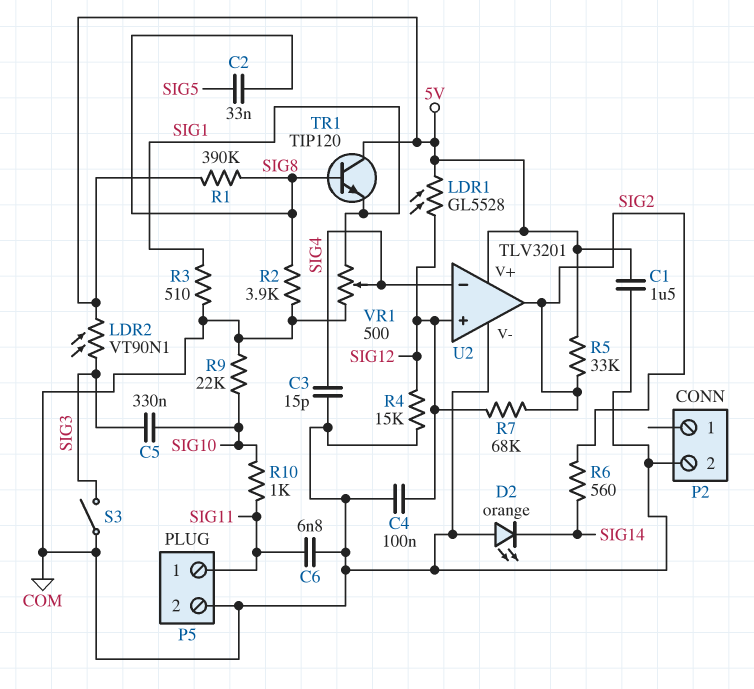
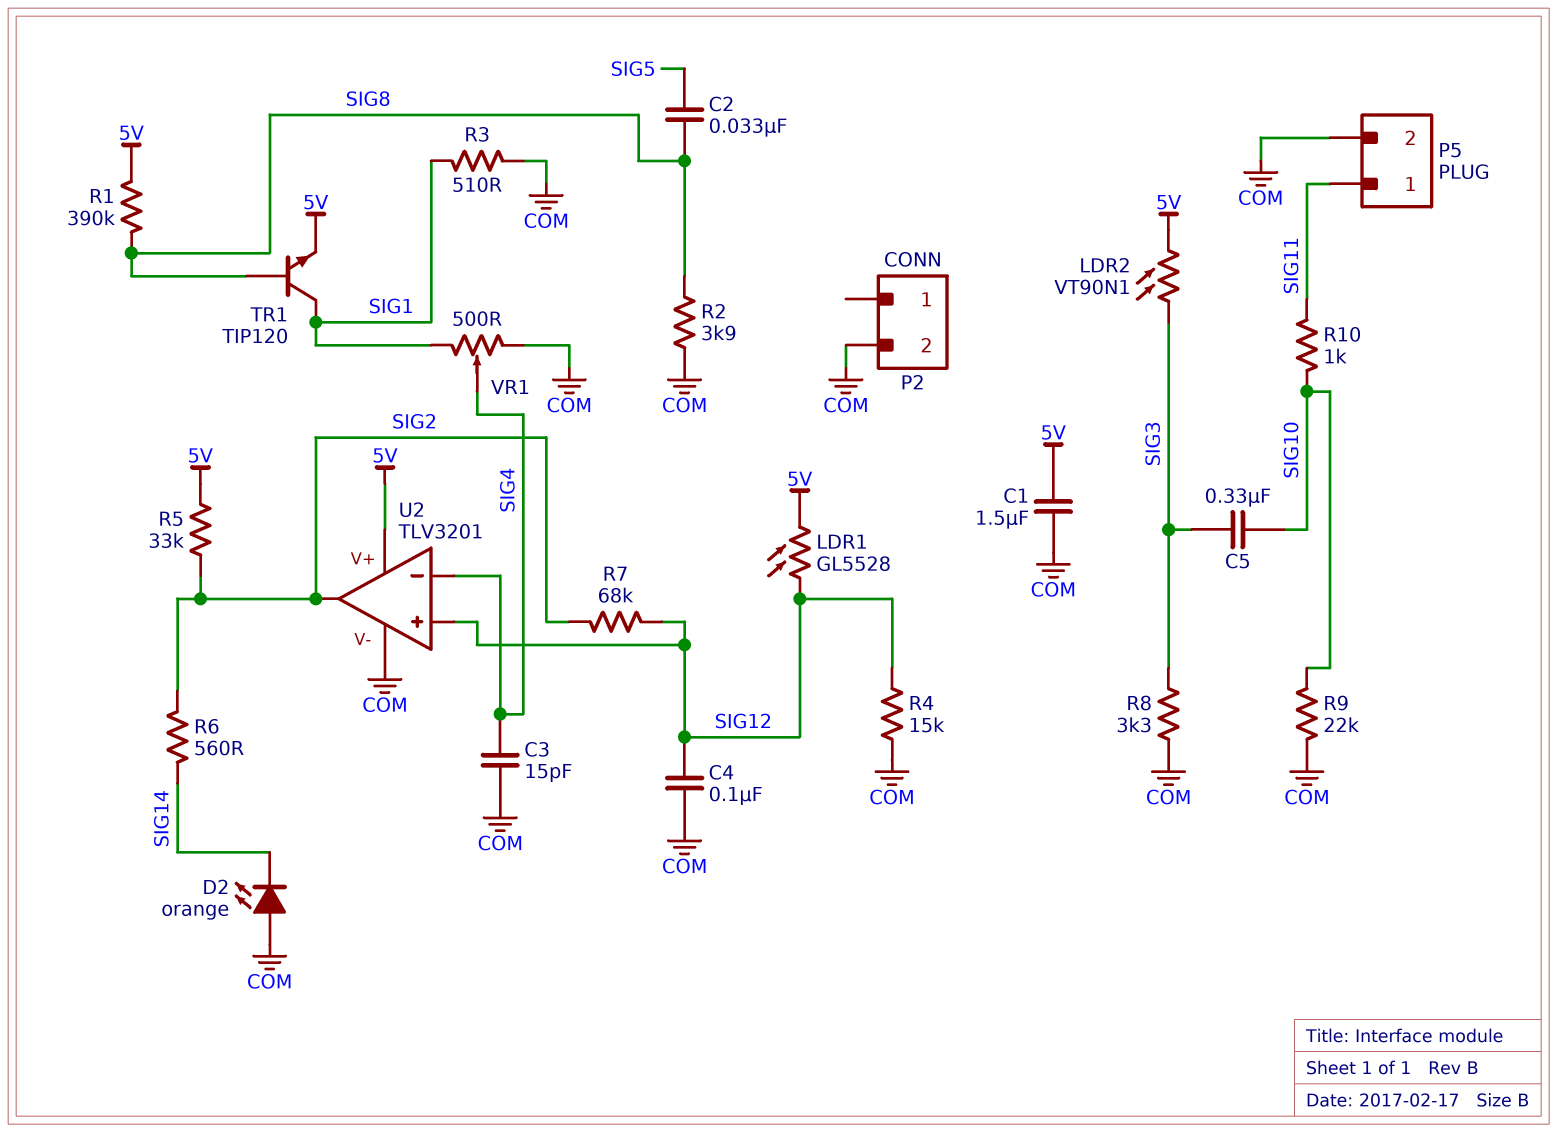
C6: 6.8nF (COM, SIG11) -> none
R8: none -> 3.3k (COM, SIG3)
S3: switch (COM, SIG3) -> none
TR1: NPN TIP120 (B SIG8, C 5V, E SIG1) -> NPN TIP120 (B SIG8, C SIG1, E 5V)

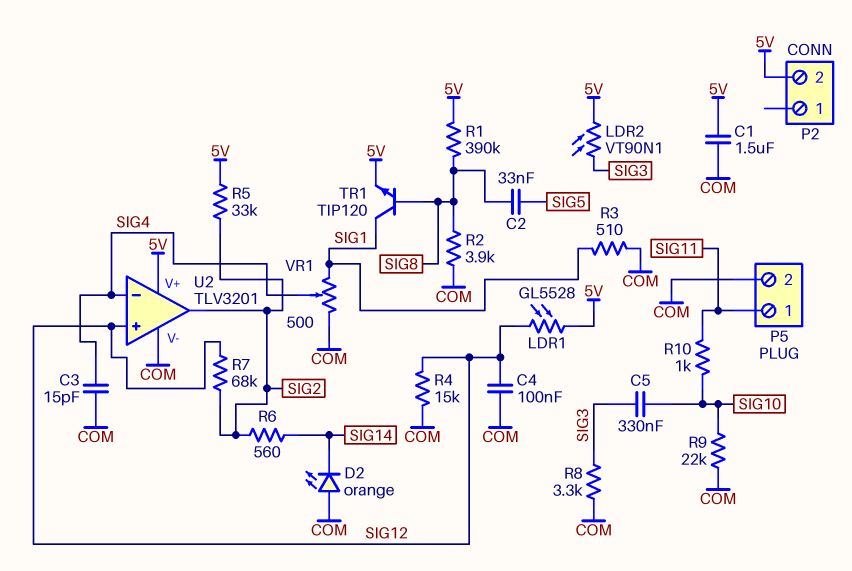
P2 pin 2: COM -> 5V

